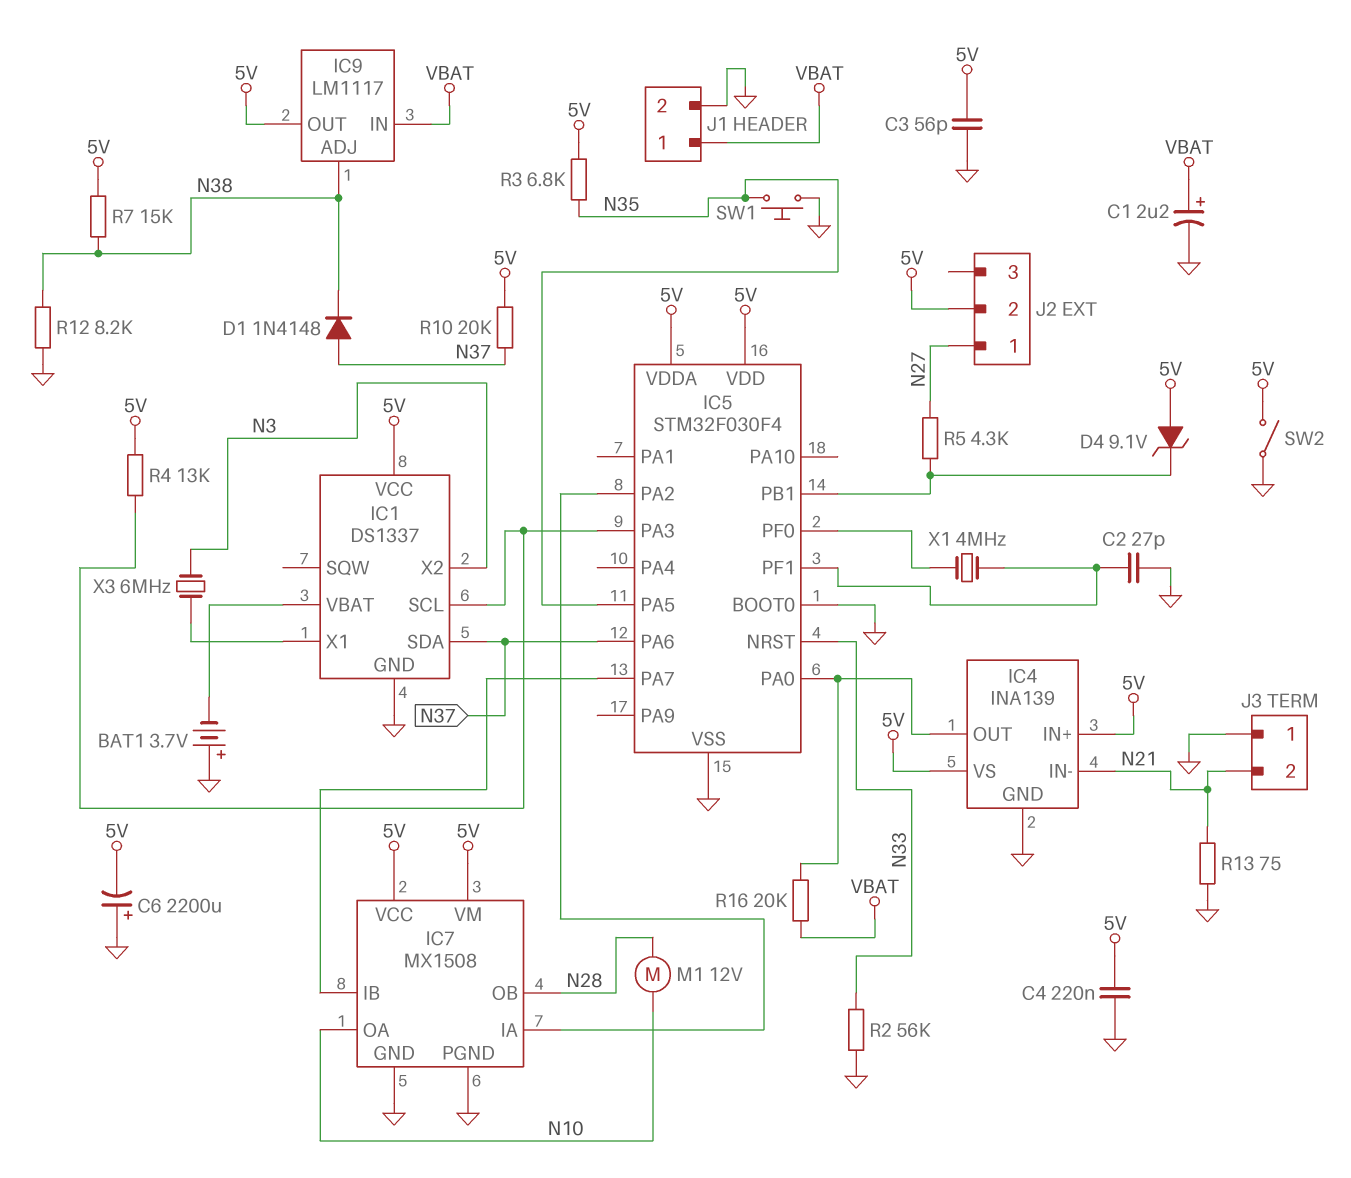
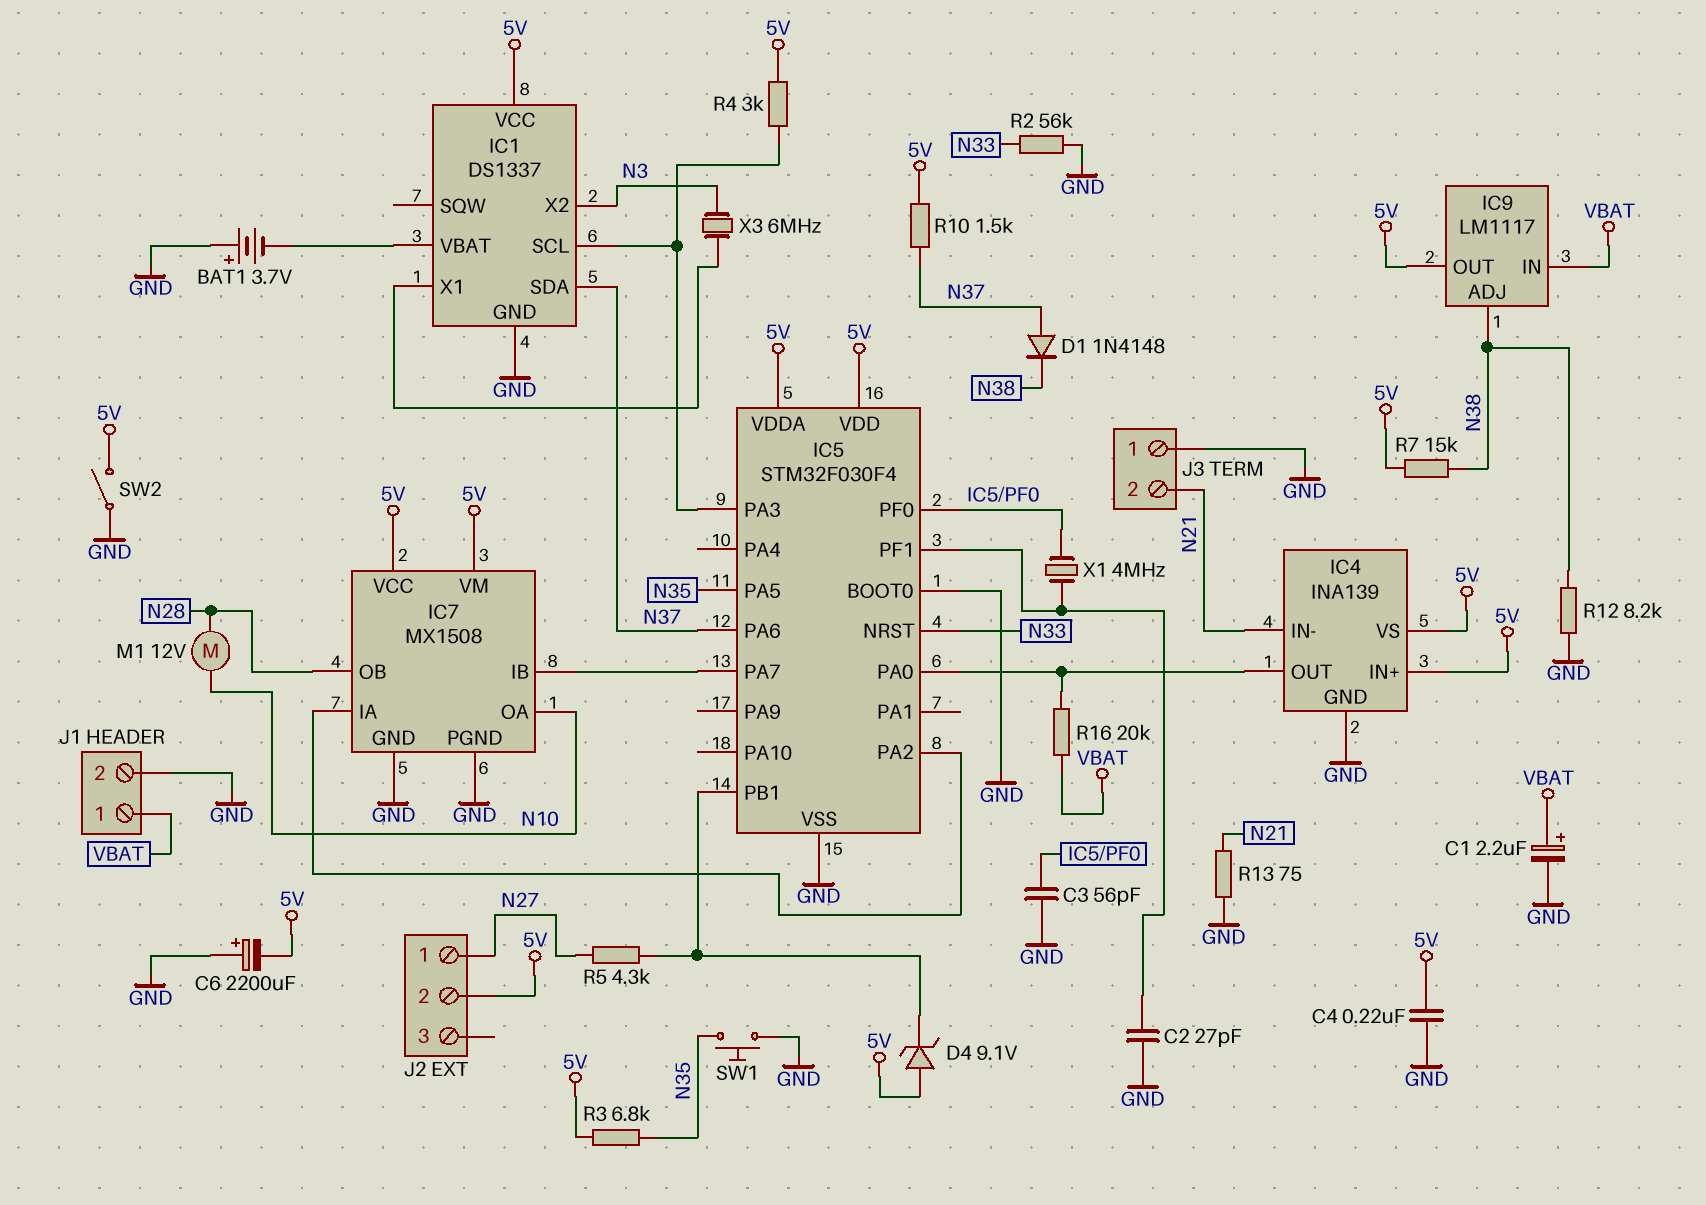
C3: 56pF (5V, GND) -> 56pF (GND, IC5/PF0)
R4: 13k (5V, IC1/SCL) -> 3k (5V, IC1/SCL)
R10: 20k (5V, N37) -> 1.5k (5V, N37)

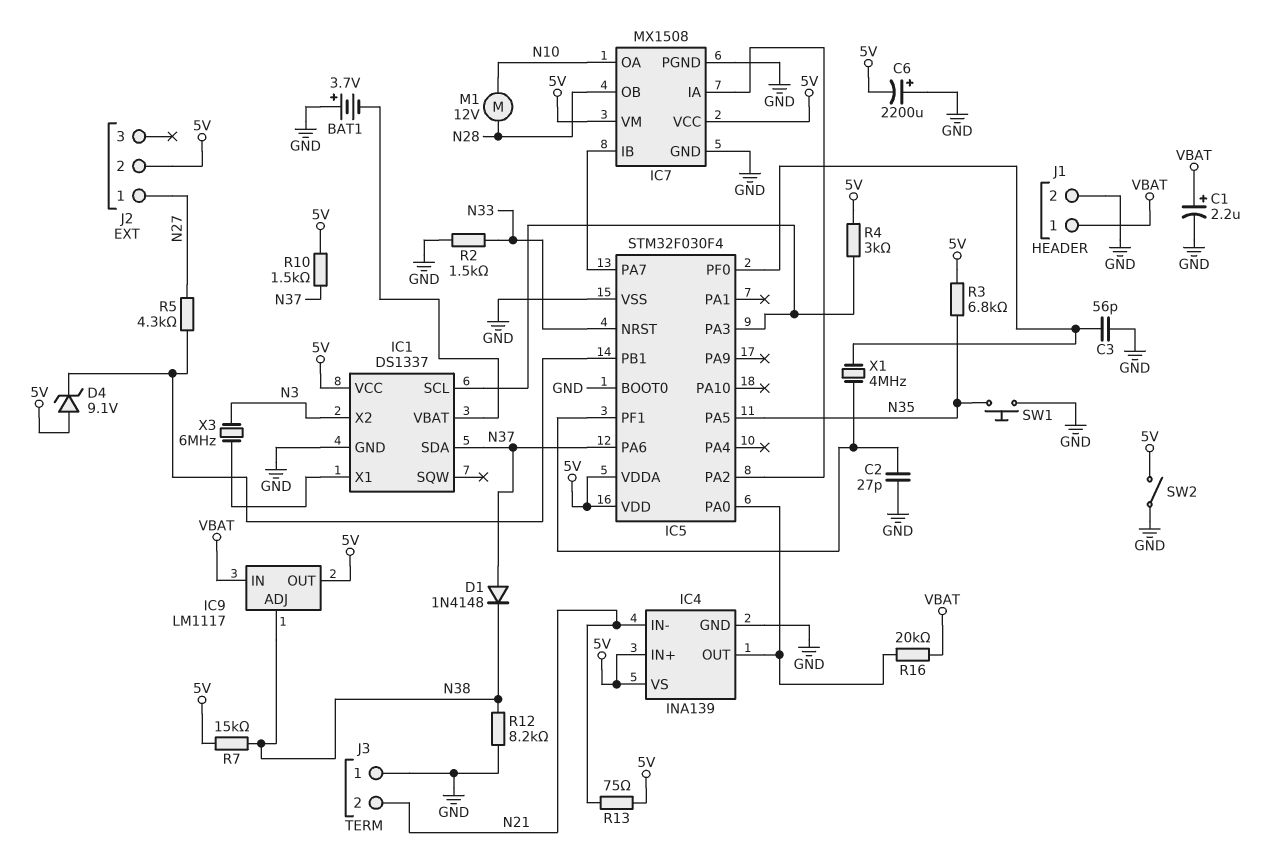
C4: 220nF (5V, GND) -> none
R2: 56k (GND, N33) -> 1.5k (GND, N33)
R13: 75 (GND, N21) -> 75 (5V, N21)

